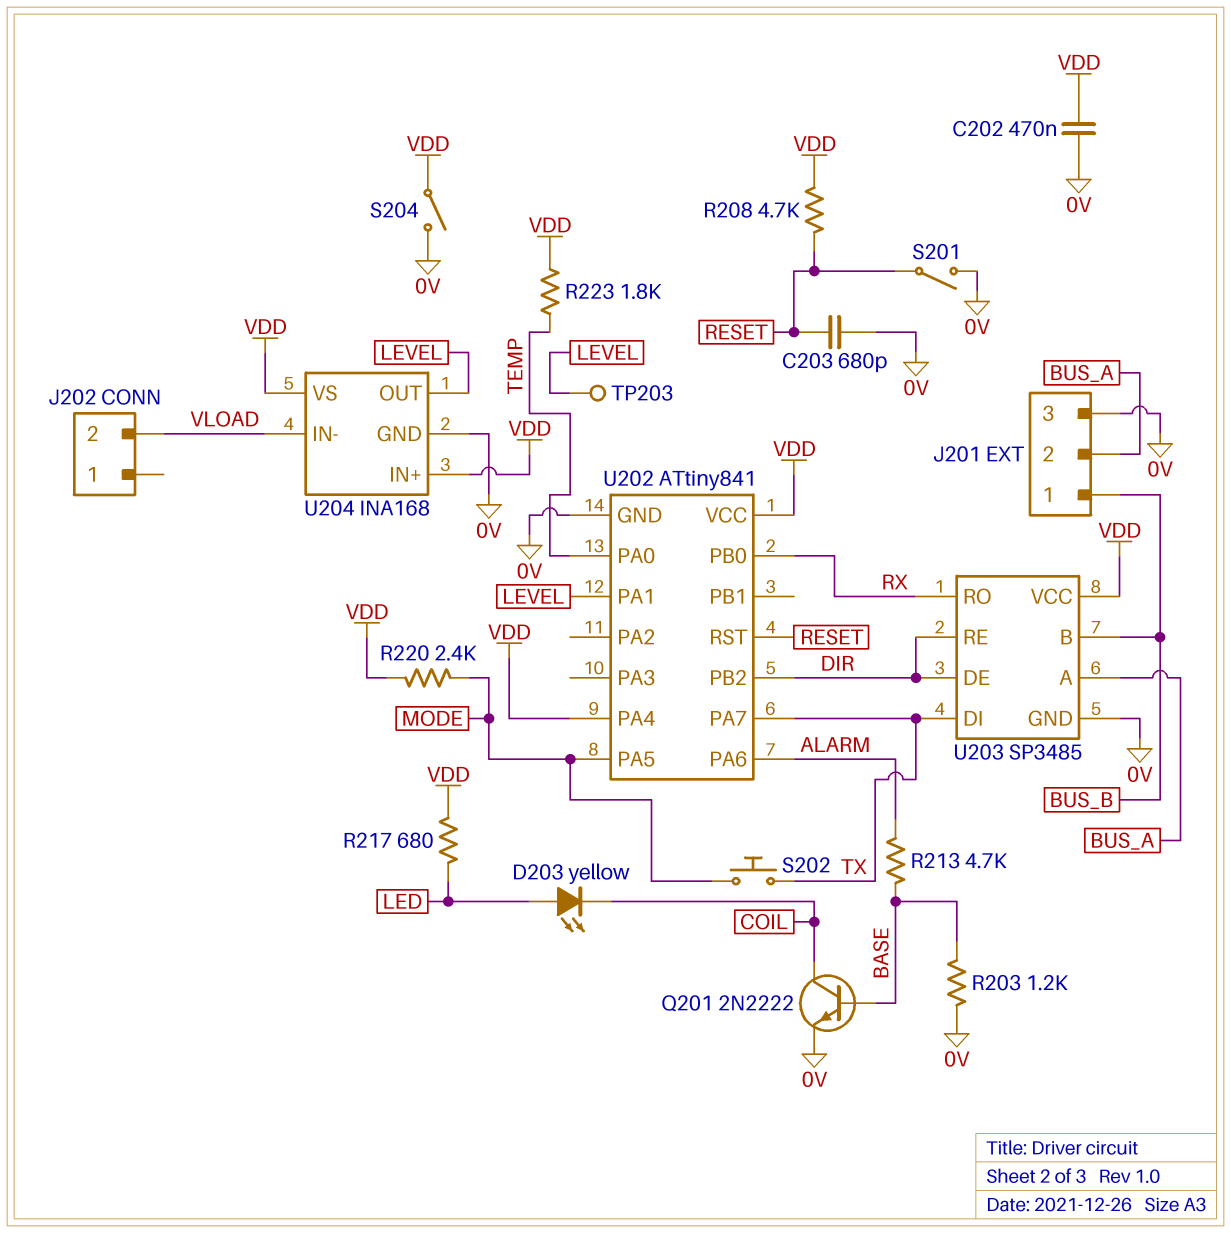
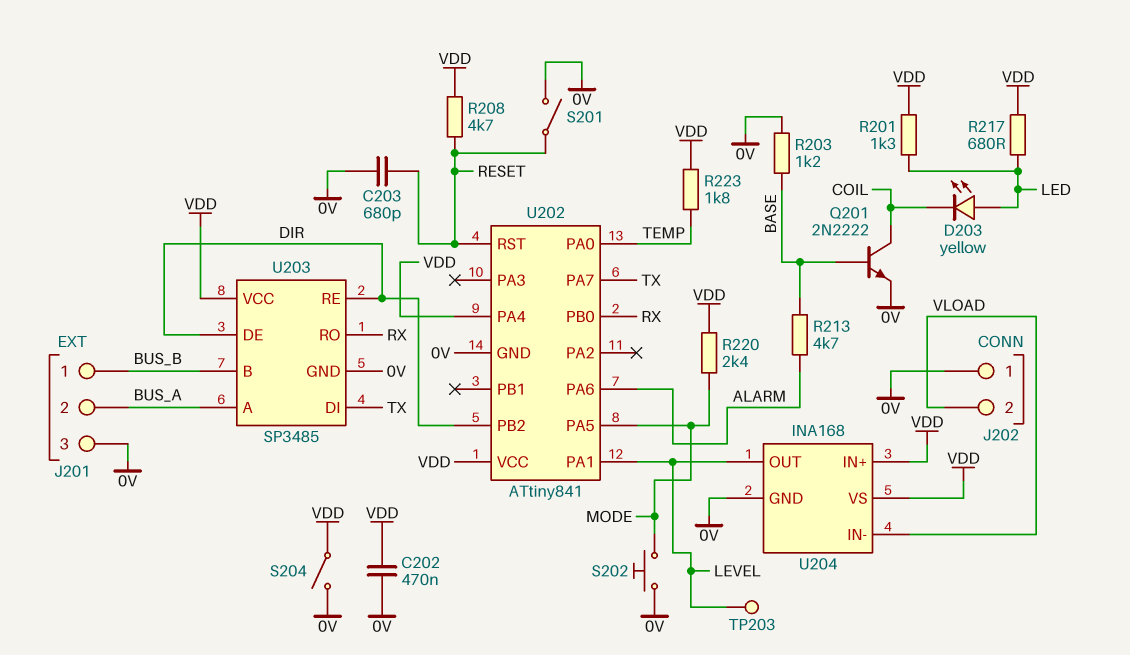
J202 pin 1: none -> 0V
R201: none -> 1.3k (LED, VDD)
S202: button (MODE, TX) -> button (0V, MODE)

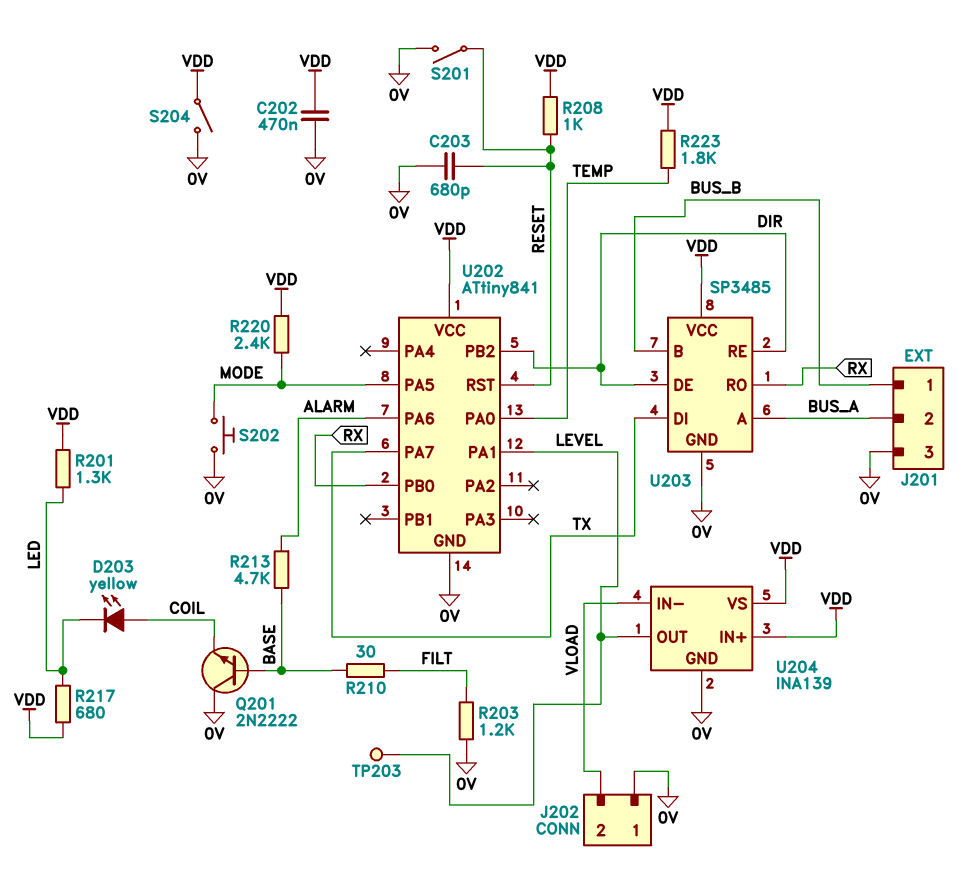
D203: LED yellow (A LED, K COIL) -> LED yellow (A COIL, K LED)
Q201: NPN 2N2222 (B BASE, C COIL, E 0V) -> NPN 2N2222 (B BASE, C 0V, E COIL)
R203: 1.2k (0V, BASE) -> 1.2k (0V, FILT)
R208: 4.7k (RESET, VDD) -> 1k (RESET, VDD)
R210: none -> 30 (BASE, FILT)
U202 pin PA4: VDD -> none
U204: INA168 -> INA139

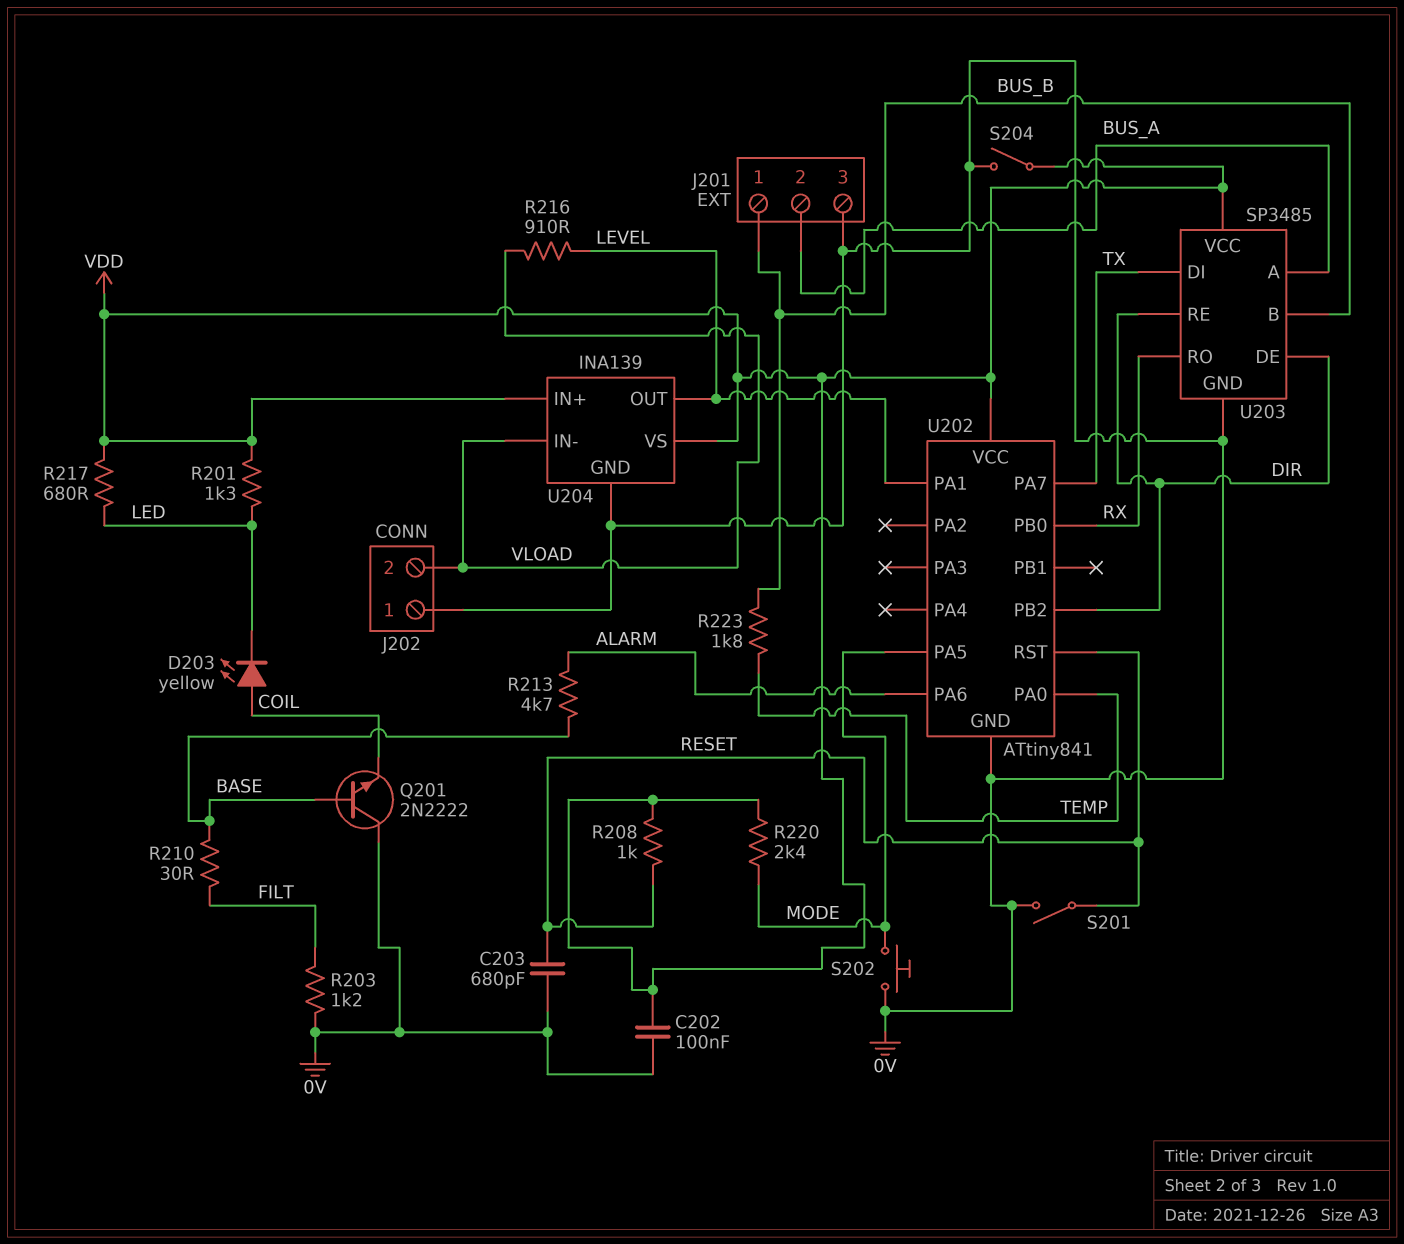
C202: 470nF (0V, VDD) -> 100nF (0V, VDD)
R216: none -> 910 (LEVEL, VLOAD)
R223: 1.8k (TEMP, VDD) -> 1.8k (BUS_B, TEMP)
TP203: test point (LEVEL) -> none

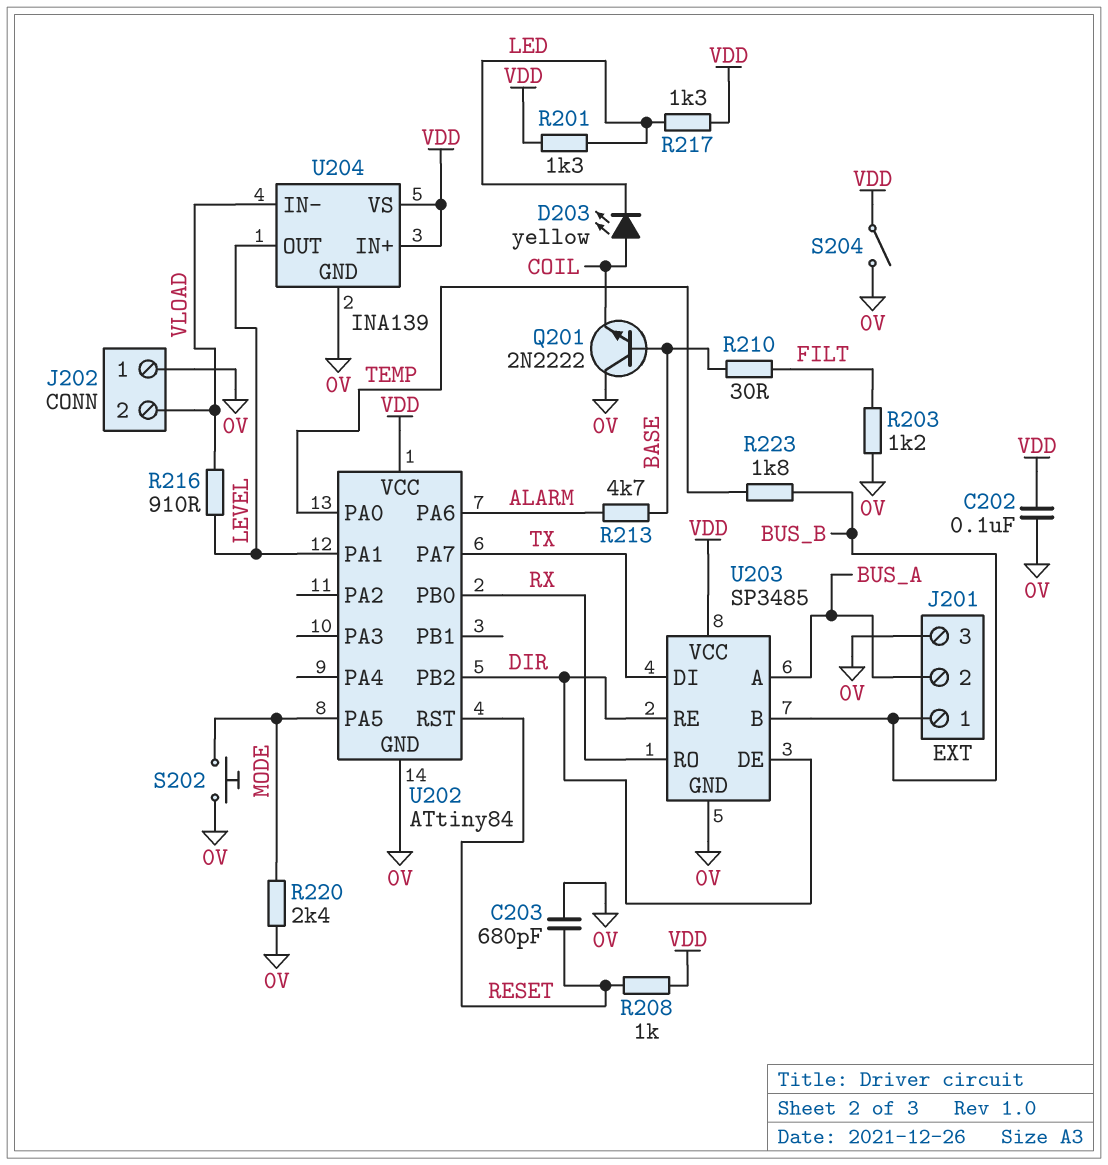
R217: 680 (LED, VDD) -> 1.3k (LED, VDD)
R220: 2.4k (MODE, VDD) -> 2.4k (0V, MODE)
S201: switch (0V, RESET) -> none
U202: ATtiny841 -> ATtiny84

